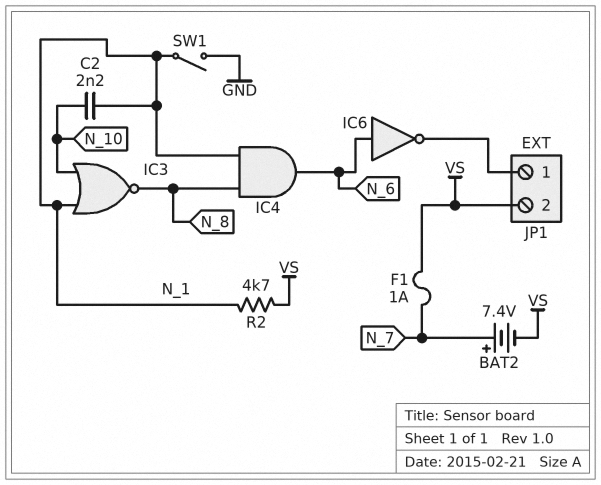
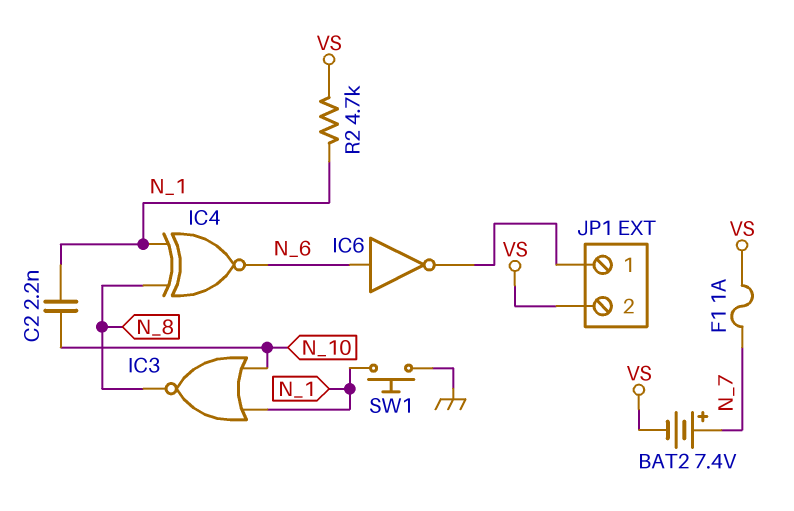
IC4: AND (in N_1, in N_8, out N_6) -> XNOR (in N_1, in N_8, out N_6)
SW1: switch (GND, N_1) -> button (GND, N_1)

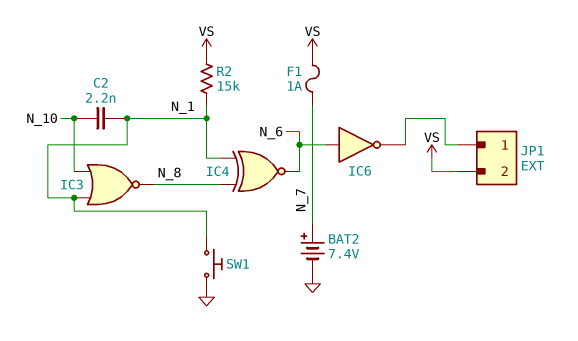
BAT2: 7.4V (plus N_7, minus VS) -> 7.4V (plus N_7, minus GND)
R2: 4.7k (N_1, VS) -> 15k (N_1, VS)

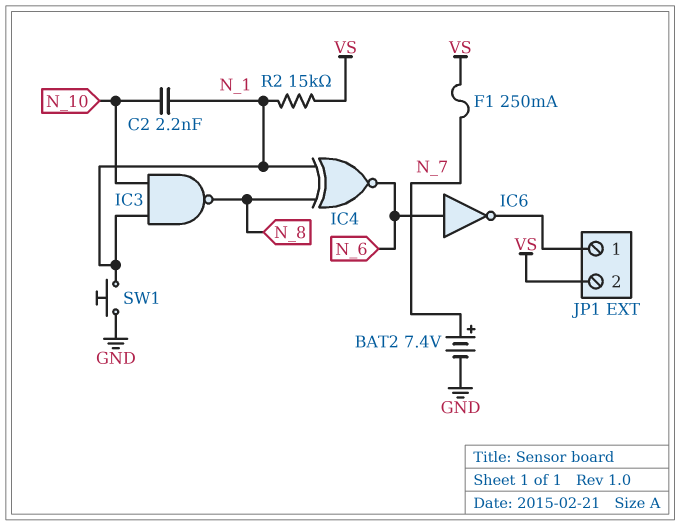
F1: 1A (N_7, VS) -> 250mA (N_7, VS)
IC3: NOR (in N_1, in N_10, out N_8) -> NAND (in N_1, in N_10, out N_8)

